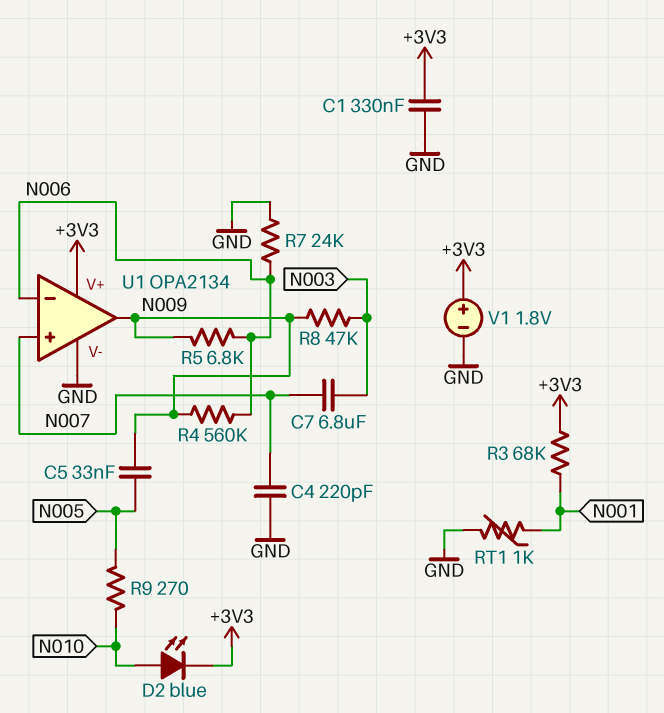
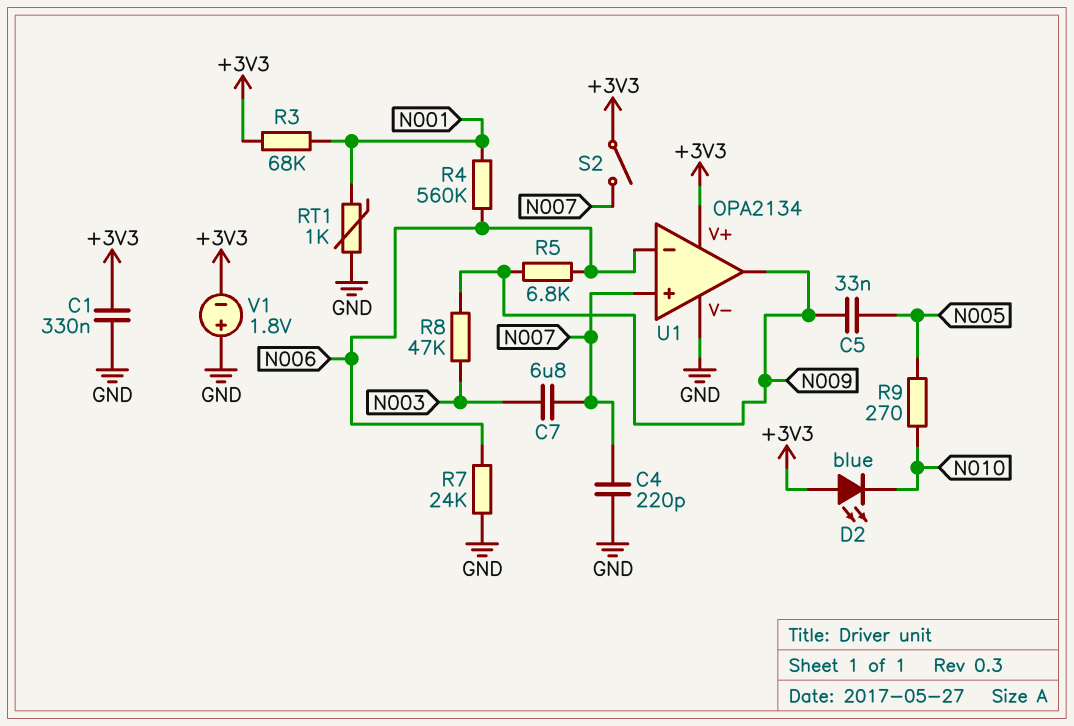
D2: LED blue (A N010, K +3V3) -> LED blue (A +3V3, K N010)
R4: 560k (N006, N009) -> 560k (N001, N006)
S2: none -> switch (+3V3, N007)
V1: 1.8V (plus +3V3, minus GND) -> 1.8V (plus GND, minus +3V3)

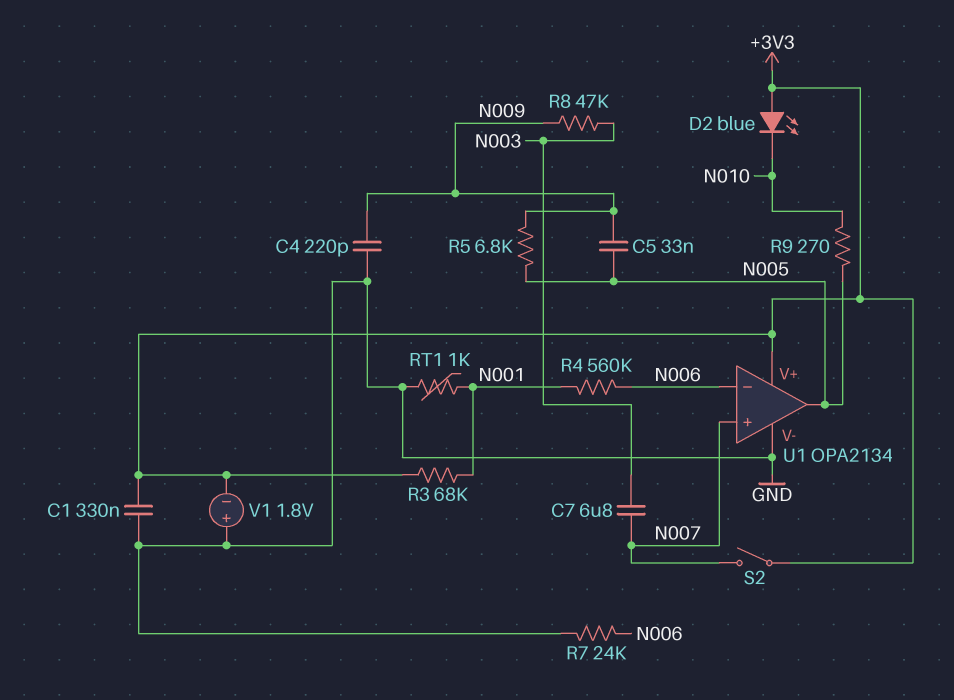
C4: 220pF (GND, N007) -> 220pF (GND, N009)
R5: 6.8k (N006, N009) -> 6.8k (N005, N009)
U1 pin out: N009 -> N005

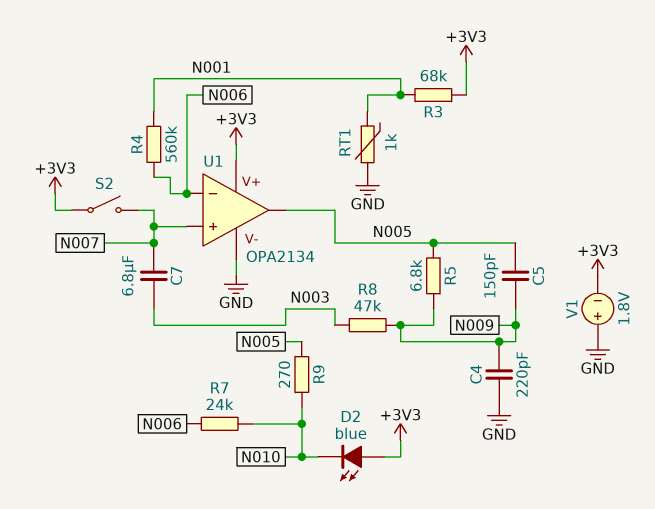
C1: 330nF (+3V3, GND) -> none
C5: 33nF (N005, N009) -> 150pF (N005, N009)
R7: 24k (GND, N006) -> 24k (N006, N010)

